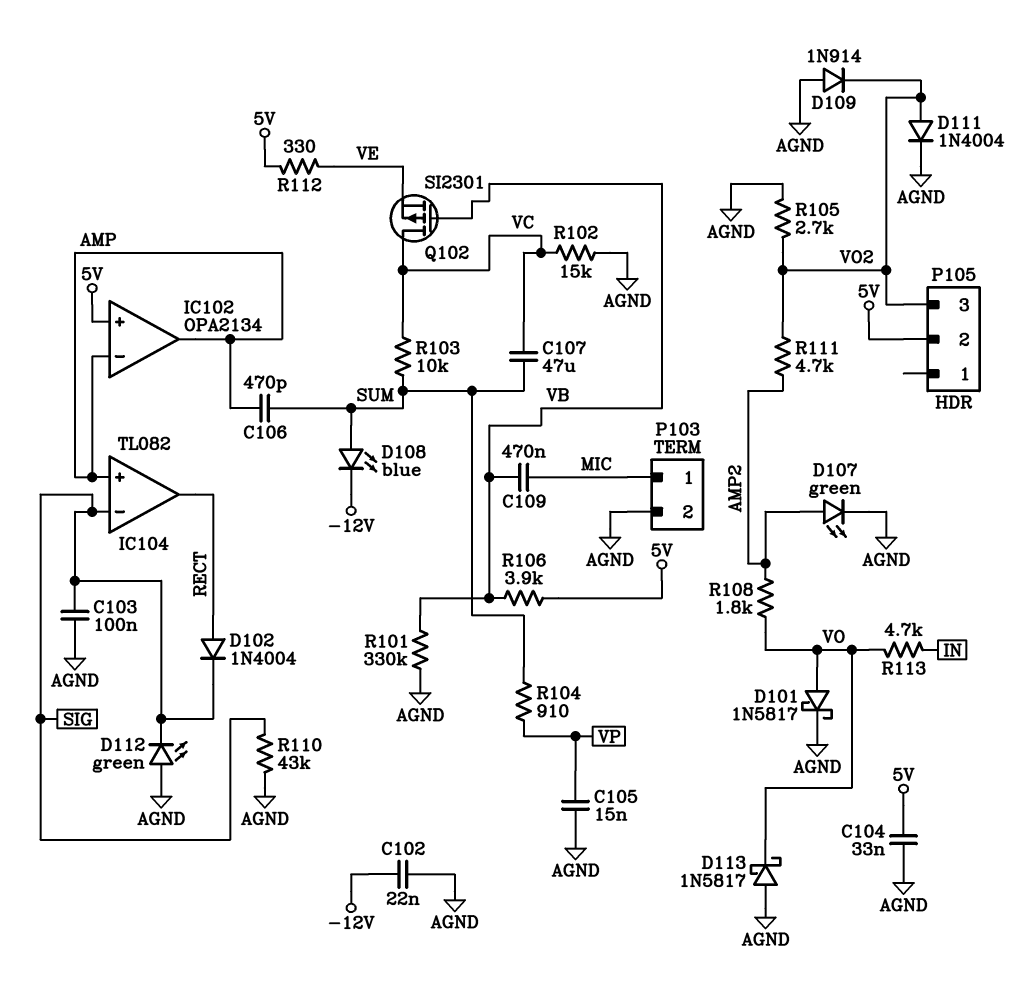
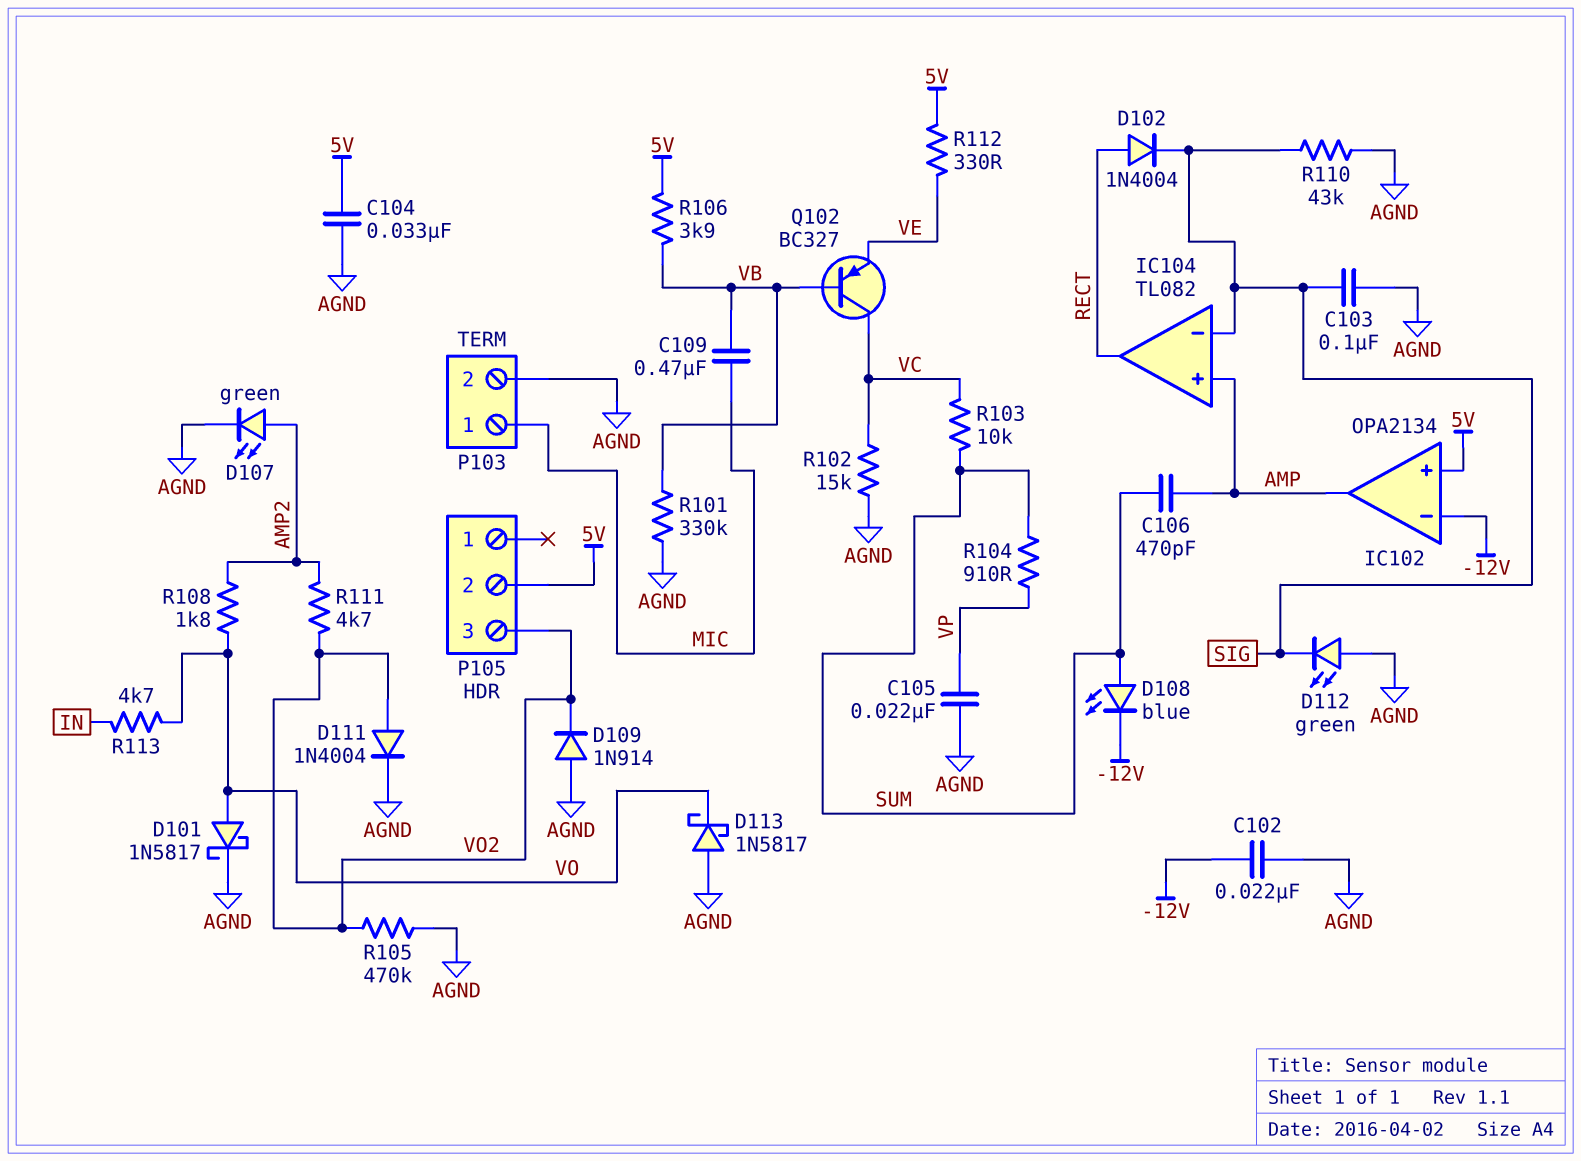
C105: 15nF (AGND, VP) -> 22nF (AGND, VP)
C107: 47uF (SUM, VC) -> none
IC102 pin in-: AMP -> -12V
Q102: PMOS SI2301 (G VB, D VC, S VE) -> PNP BC327 (B VB, C VC, E VE)
R105: 2.7k (AGND, VO2) -> 470k (AGND, VO2)

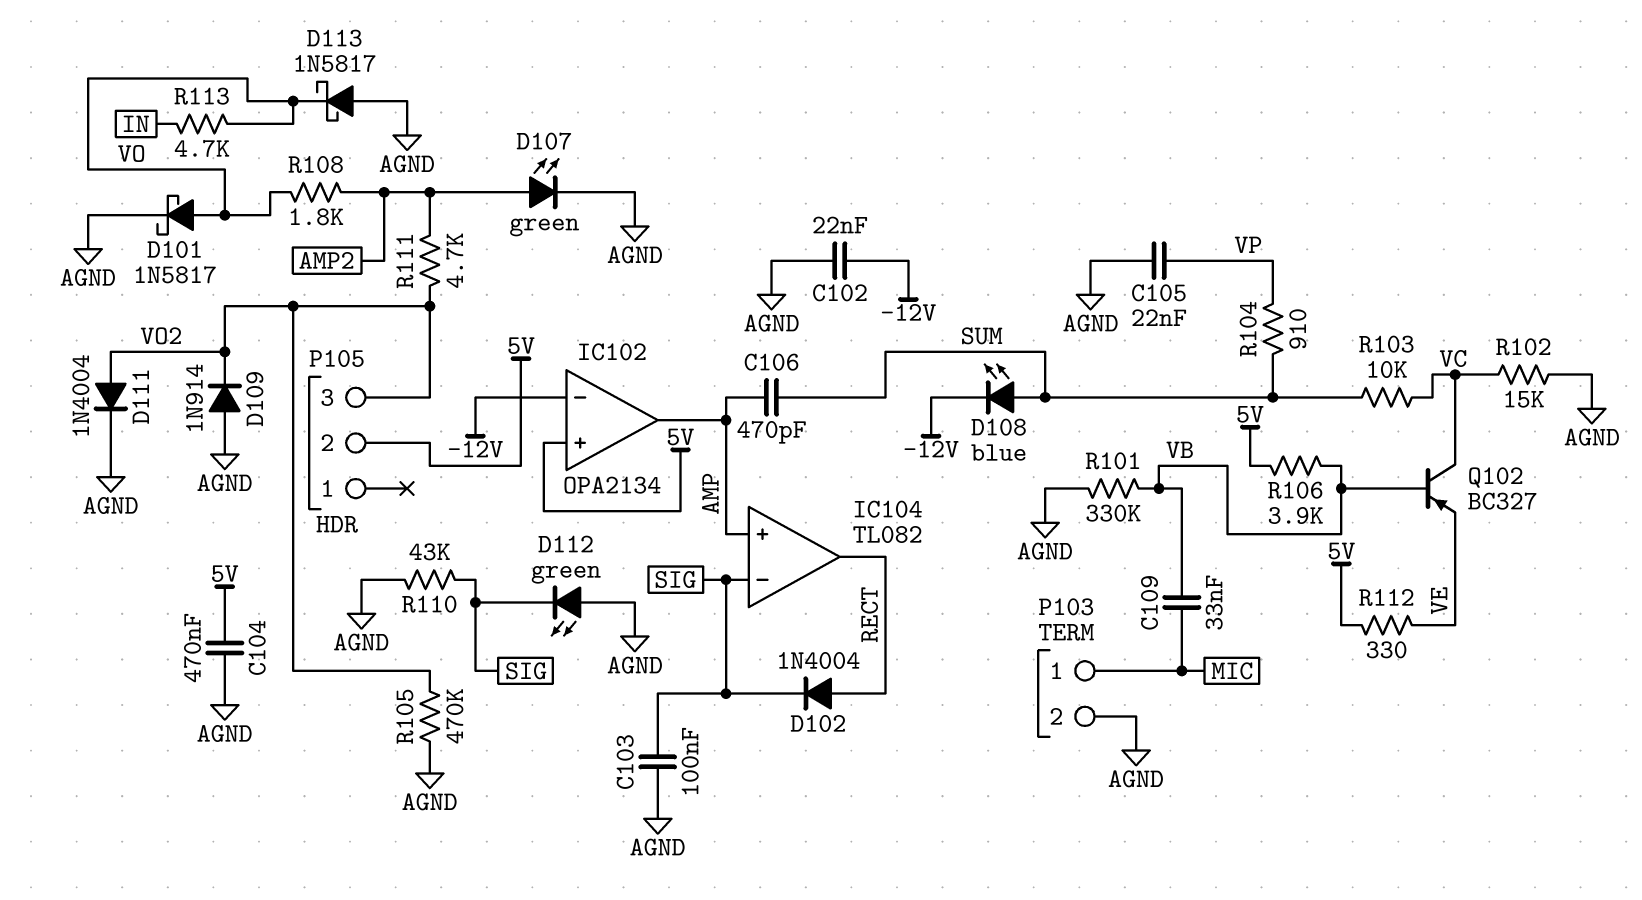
C104: 33nF (5V, AGND) -> 470nF (5V, AGND)
C109: 470nF (MIC, VB) -> 33nF (MIC, VB)

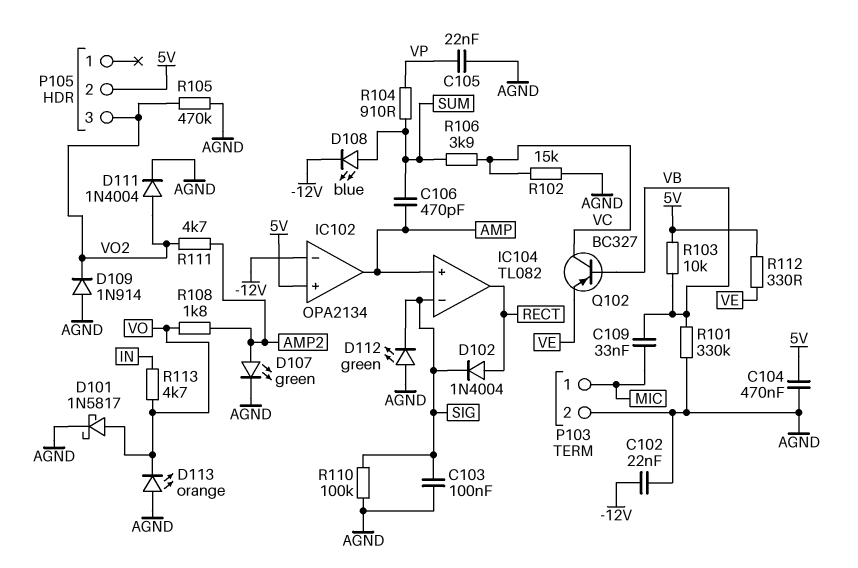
D113: schottky 1N5817 (A AGND, K VO) -> LED orange (A AGND, K VO)
R103: 10k (SUM, VC) -> 10k (5V, VB)
R106: 3.9k (5V, VB) -> 3.9k (SUM, VC)
R110: 43k (AGND, SIG) -> 100k (AGND, SIG)

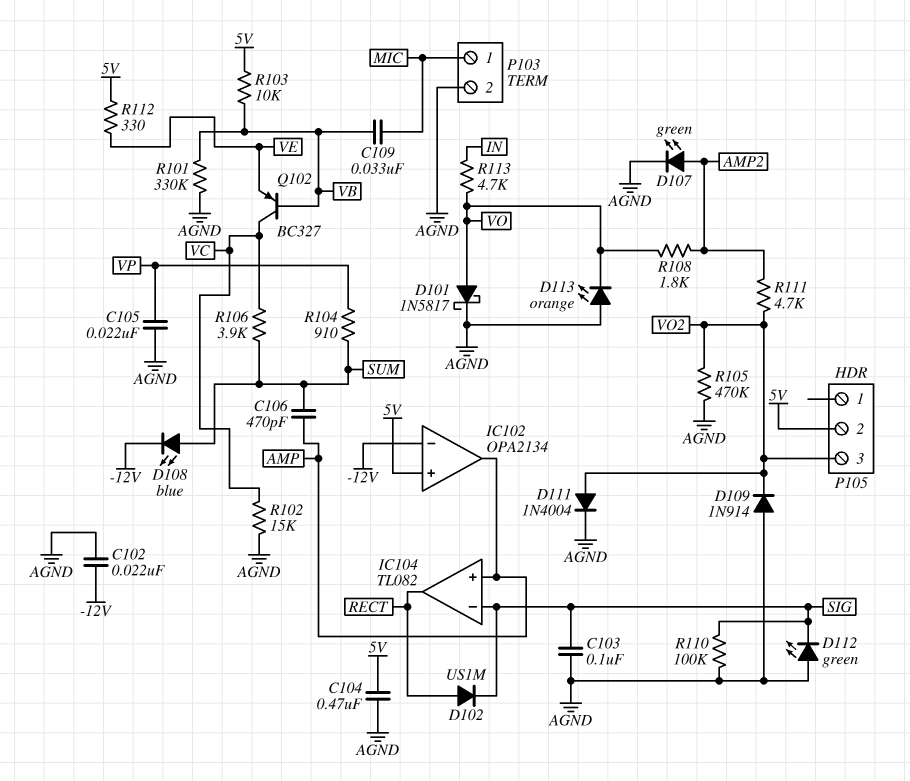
D102: diode 1N4004 (A RECT, K SIG) -> diode US1M (A RECT, K SIG)

